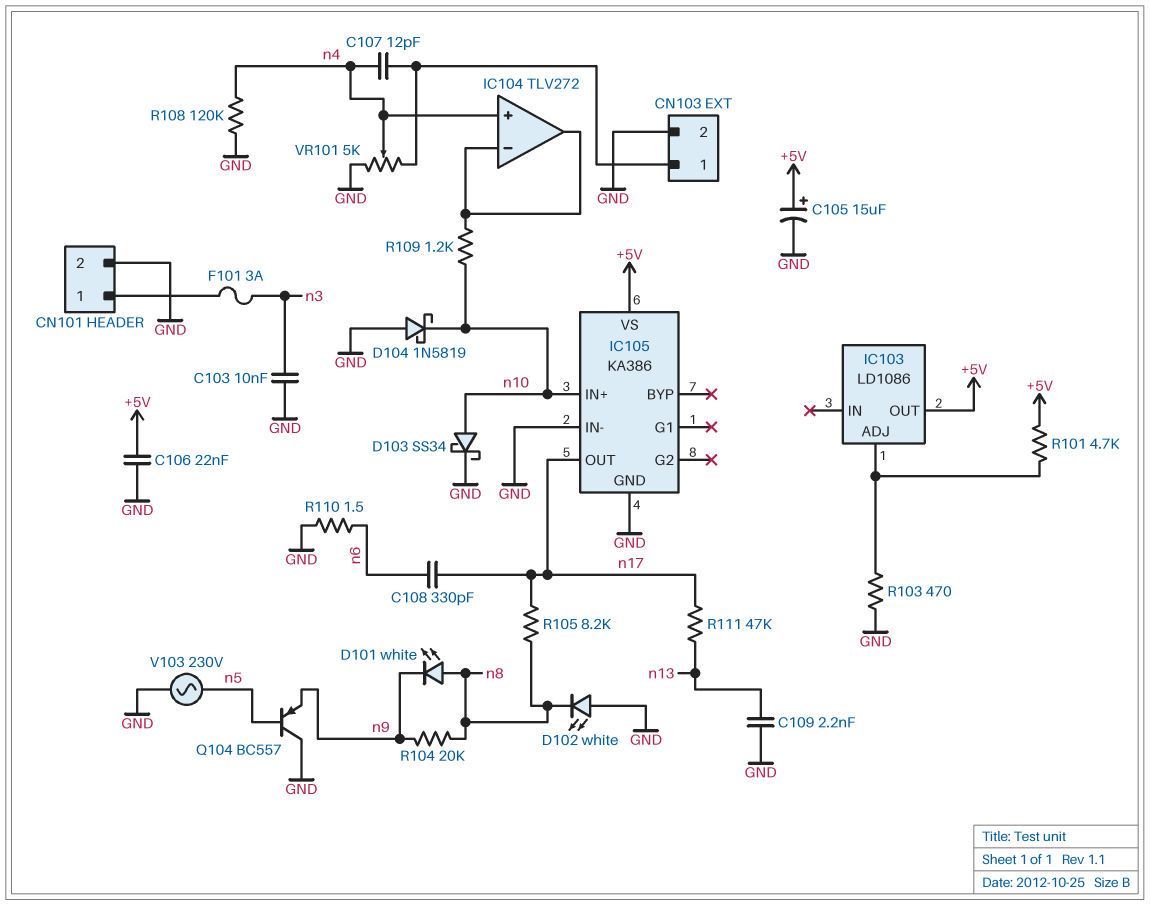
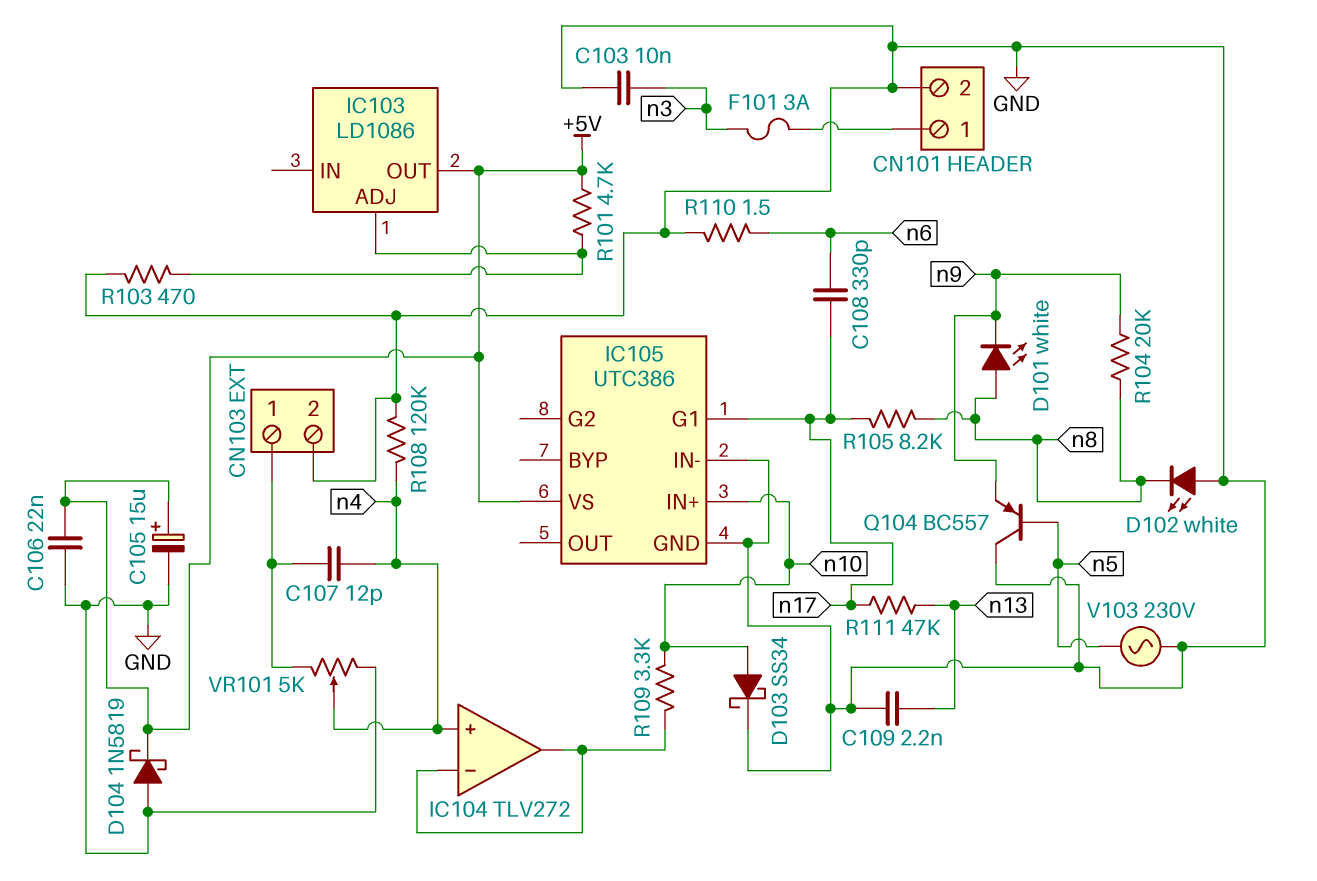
D104: schottky 1N5819 (A GND, K n10) -> schottky 1N5819 (A GND, K +5V)
IC105: KA386 -> UTC386
IC105 pin G1: none -> n17
IC105 pin OUT: n17 -> none
R109: 1.2k (IC104/in-, n10) -> 3.3k (IC104/in-, n10)

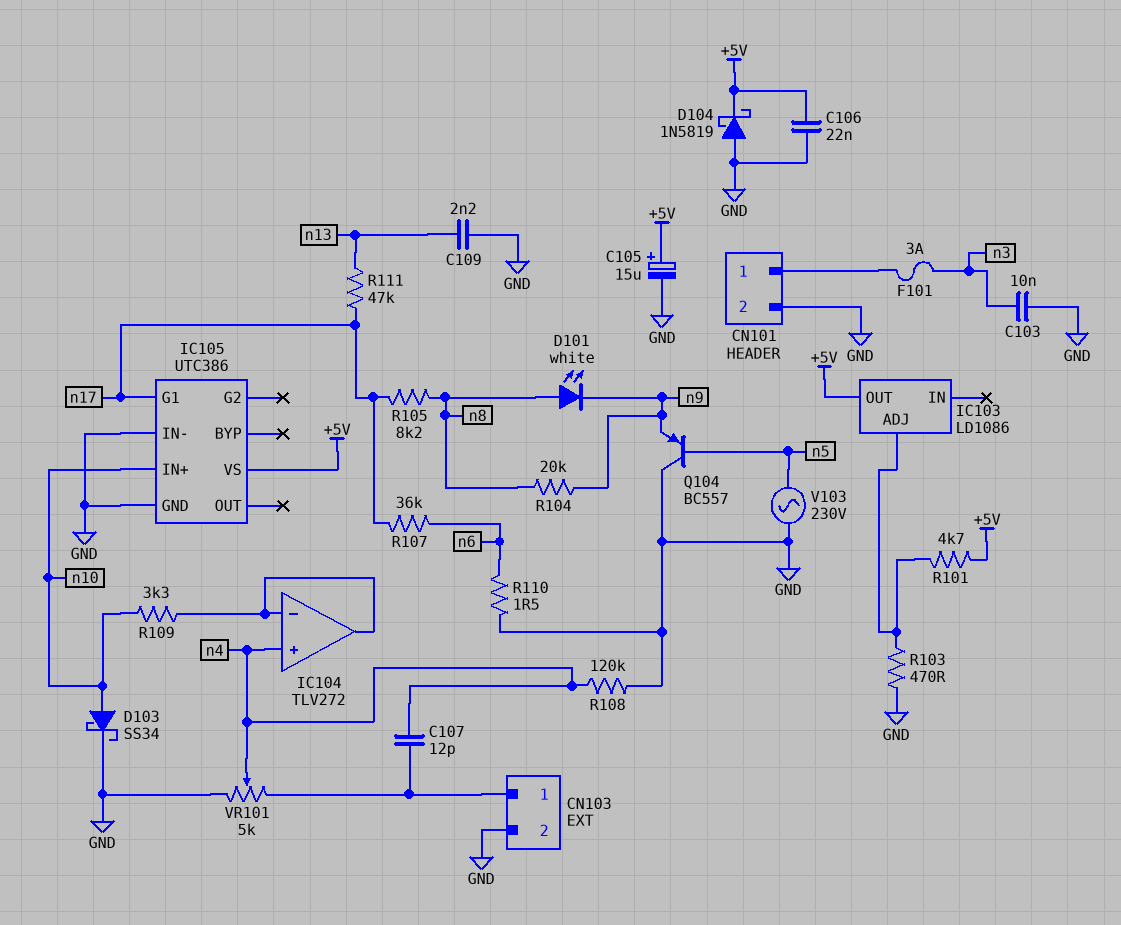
C108: 330pF (n6, n17) -> none
D102: LED white (A GND, K n8) -> none
R107: none -> 36k (n6, n17)

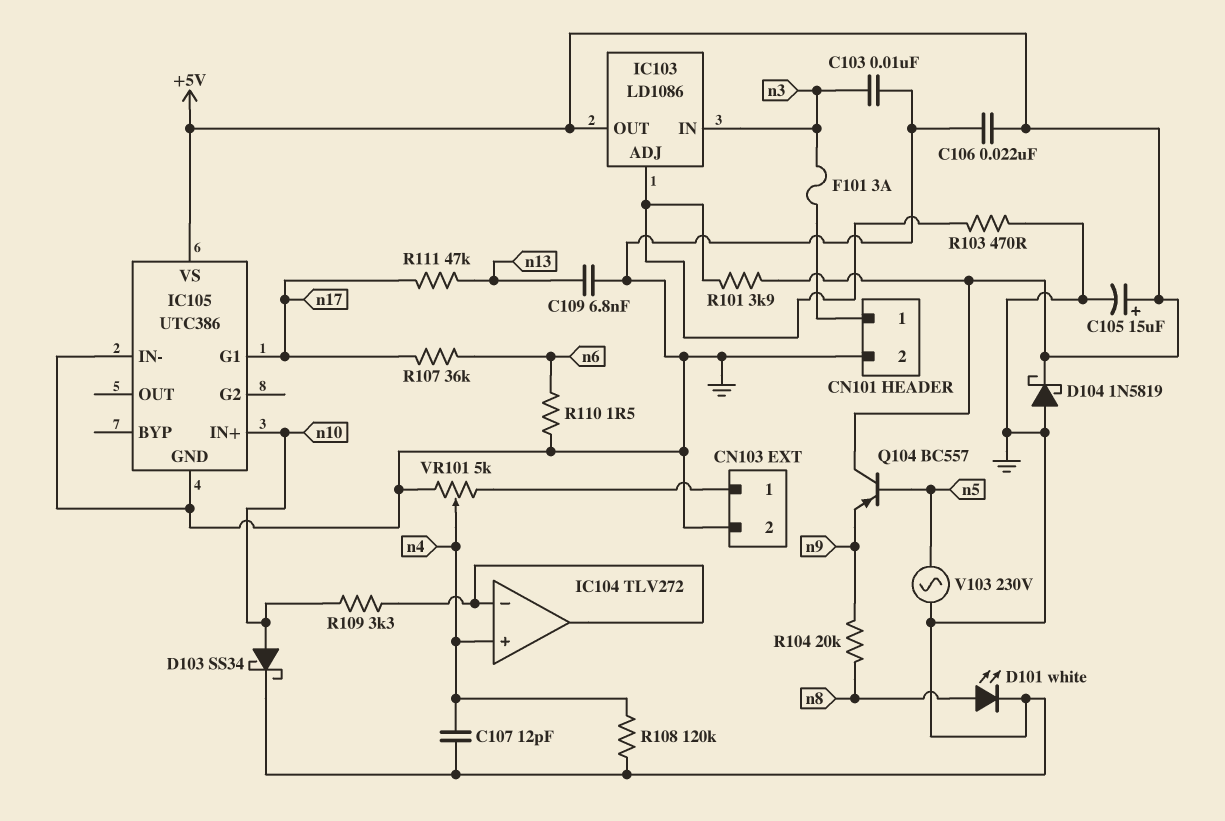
C107: 12pF (CN103/1, n4) -> 12pF (GND, n4)
C109: 2.2nF (GND, n13) -> 6.8nF (GND, n13)
D101: LED white (A n8, K n9) -> LED white (A n8, K GND)
IC103 pin IN: none -> n3
Q104: PNP BC557 (B n5, C GND, E n9) -> PNP BC557 (B n5, C +5V, E n9)
R101: 4.7k (+5V, IC103/ADJ) -> 3.9k (+5V, IC103/ADJ)
R105: 8.2k (n8, n17) -> none

